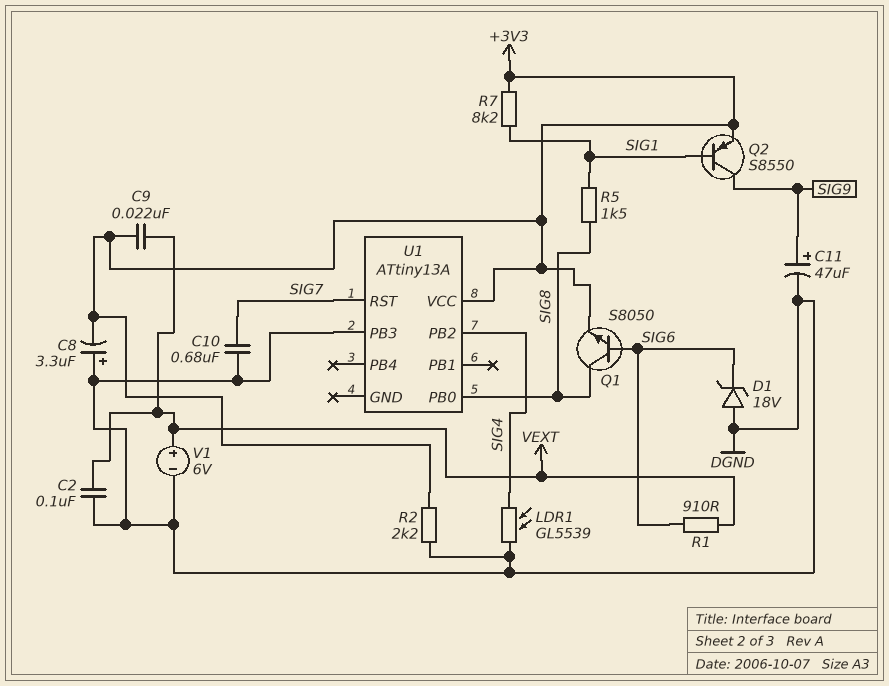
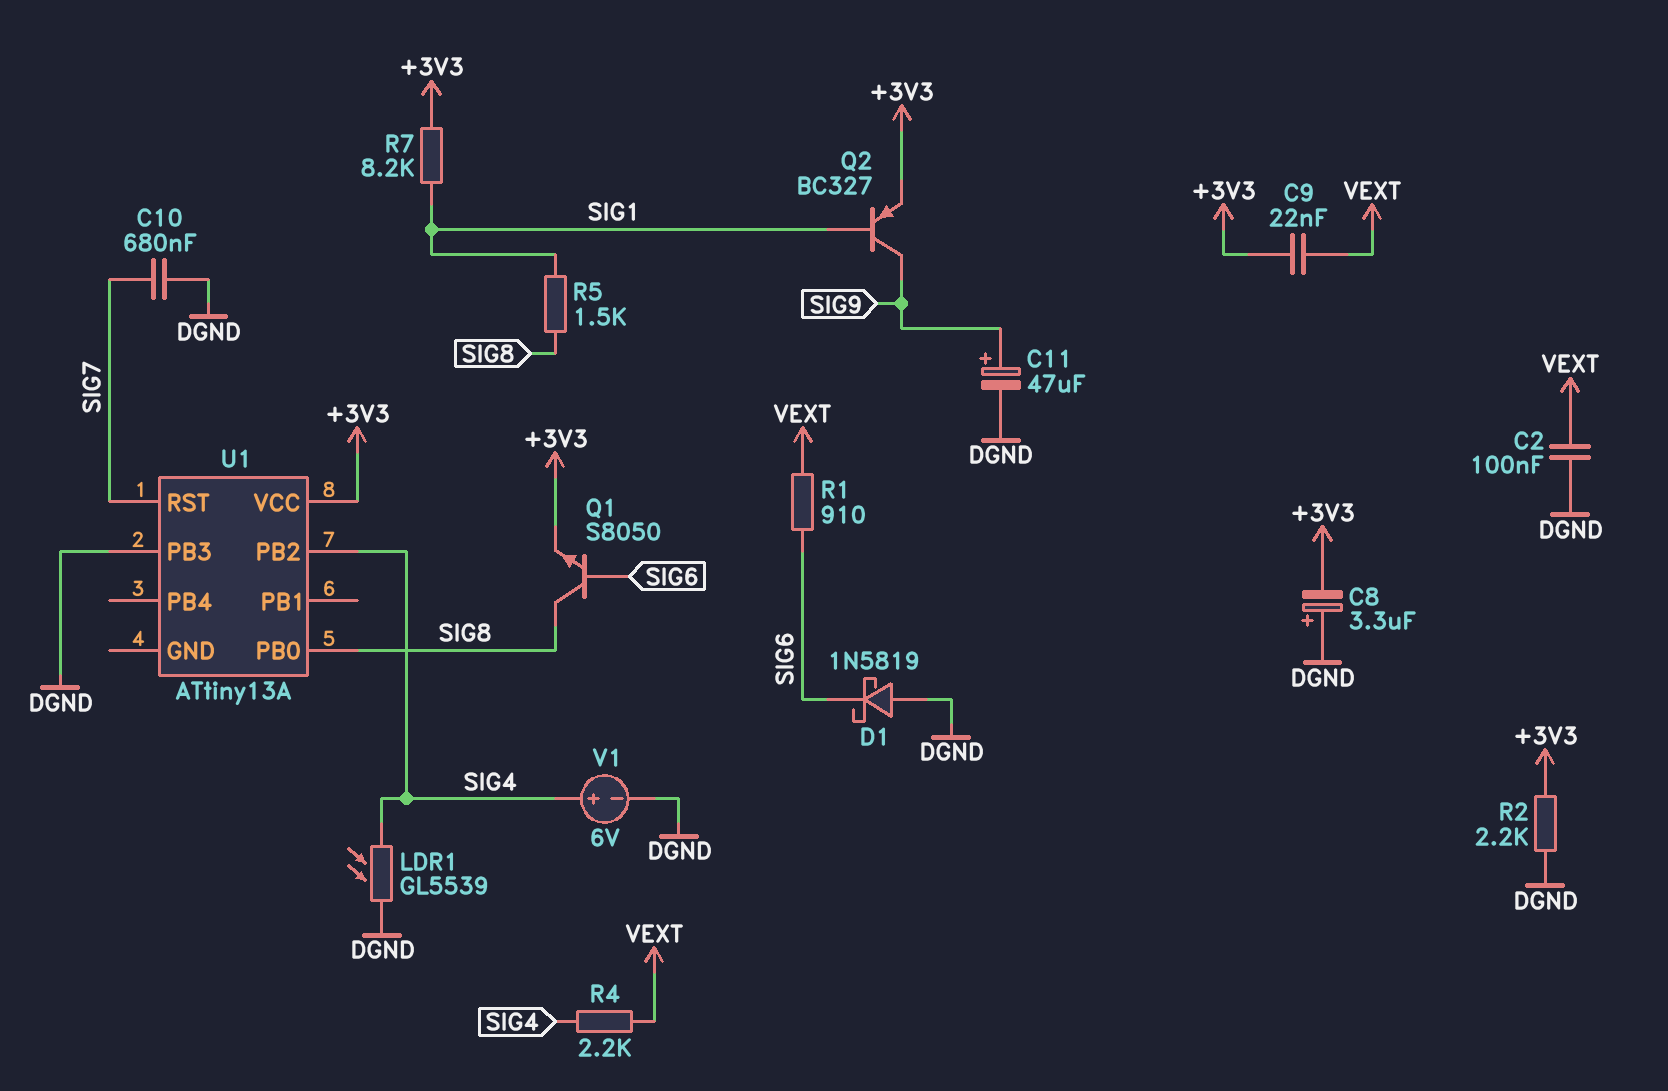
D1: zener 18V (A DGND, K SIG6) -> schottky 1N5819 (A DGND, K SIG6)
Q2: PNP S8550 (B SIG1, C SIG9, E +3V3) -> PNP BC327 (B SIG1, C SIG9, E +3V3)
R4: none -> 2.2k (SIG4, VEXT)
V1: 6V (plus VEXT, minus DGND) -> 6V (plus SIG4, minus DGND)

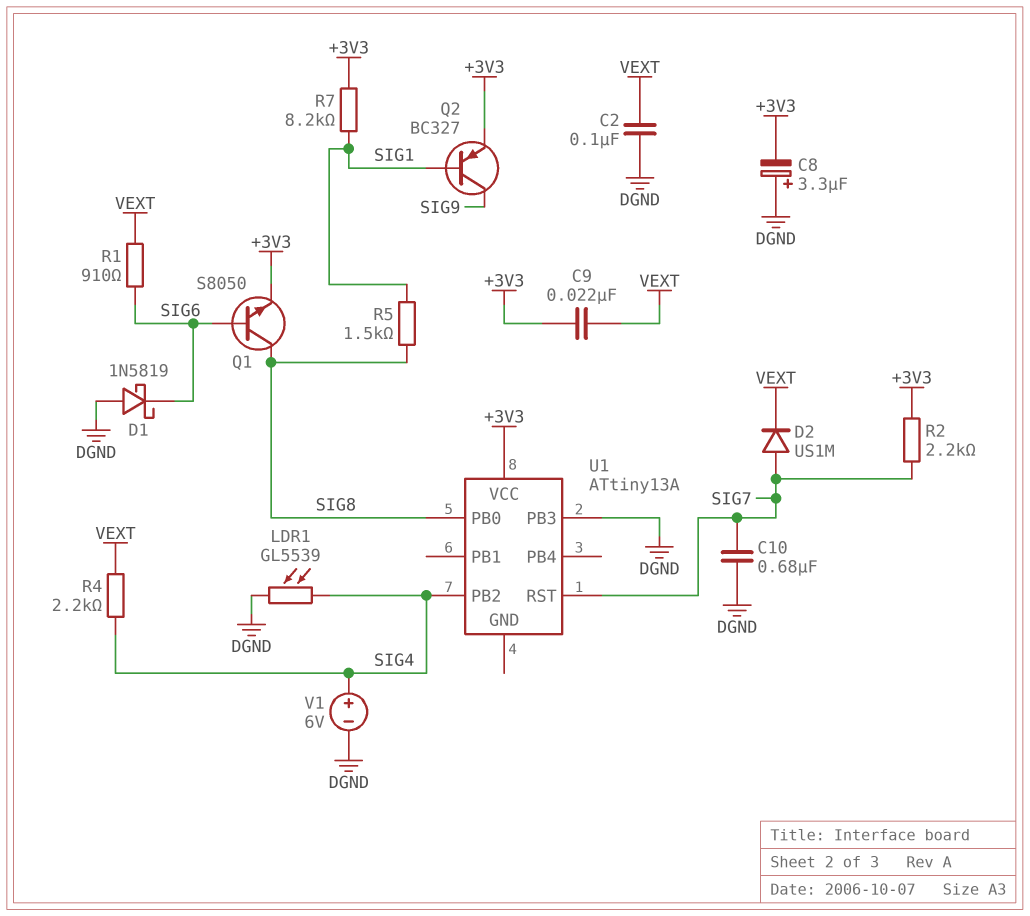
C11: 47uF (plus SIG9, minus DGND) -> none
D2: none -> diode US1M (A SIG7, K VEXT)
R2: 2.2k (+3V3, DGND) -> 2.2k (+3V3, SIG7)

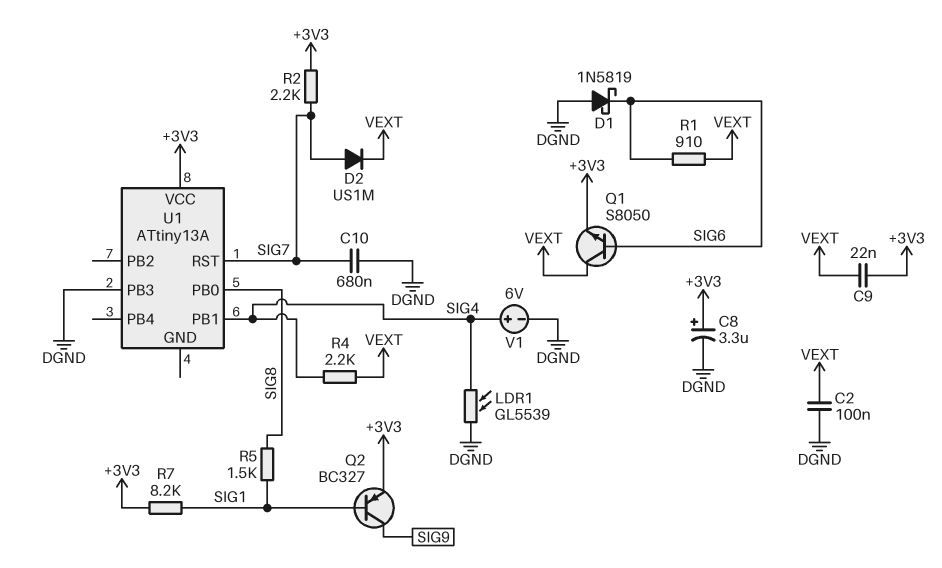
C8: 3.3uF (plus DGND, minus +3V3) -> 3.3uF (plus +3V3, minus DGND)
Q1: NPN S8050 (B SIG6, C SIG8, E +3V3) -> NPN S8050 (B SIG6, C VEXT, E +3V3)
U1 pin PB1: none -> SIG4
U1 pin PB2: SIG4 -> none

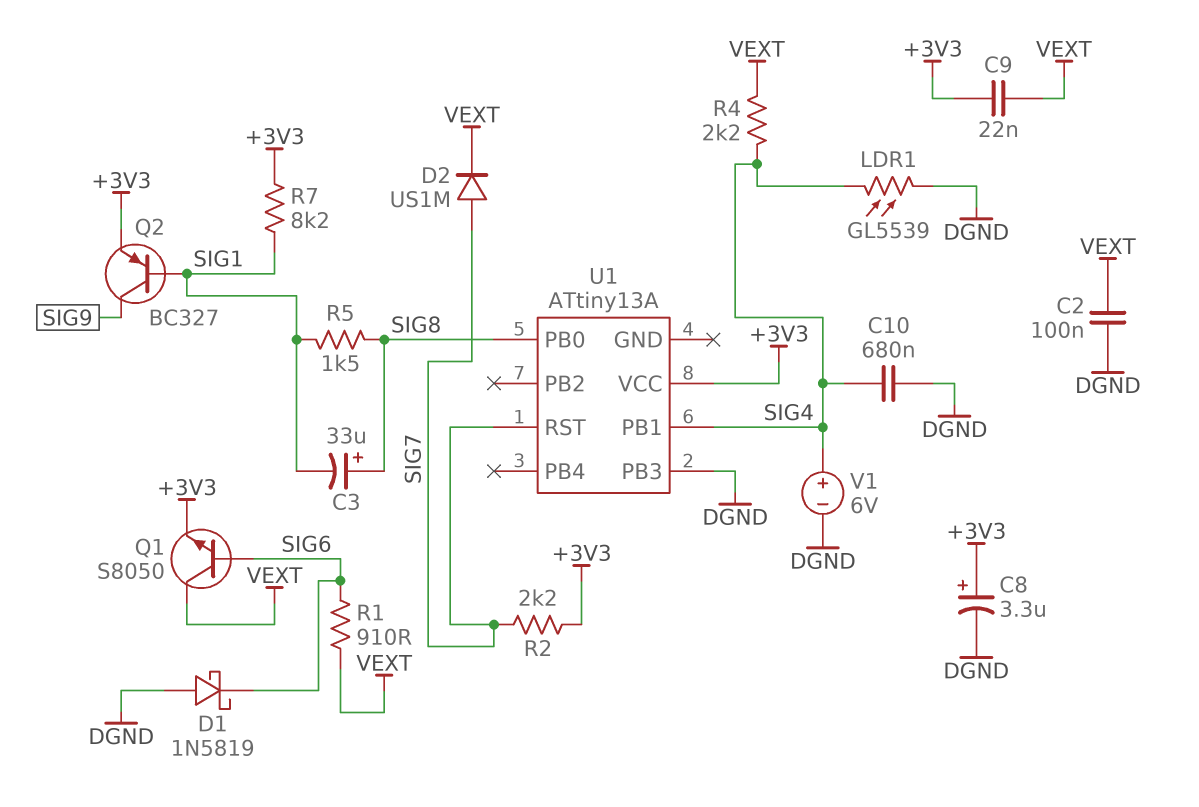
C3: none -> 33uF (plus SIG8, minus SIG1)
C10: 680nF (DGND, SIG7) -> 680nF (DGND, SIG4)

